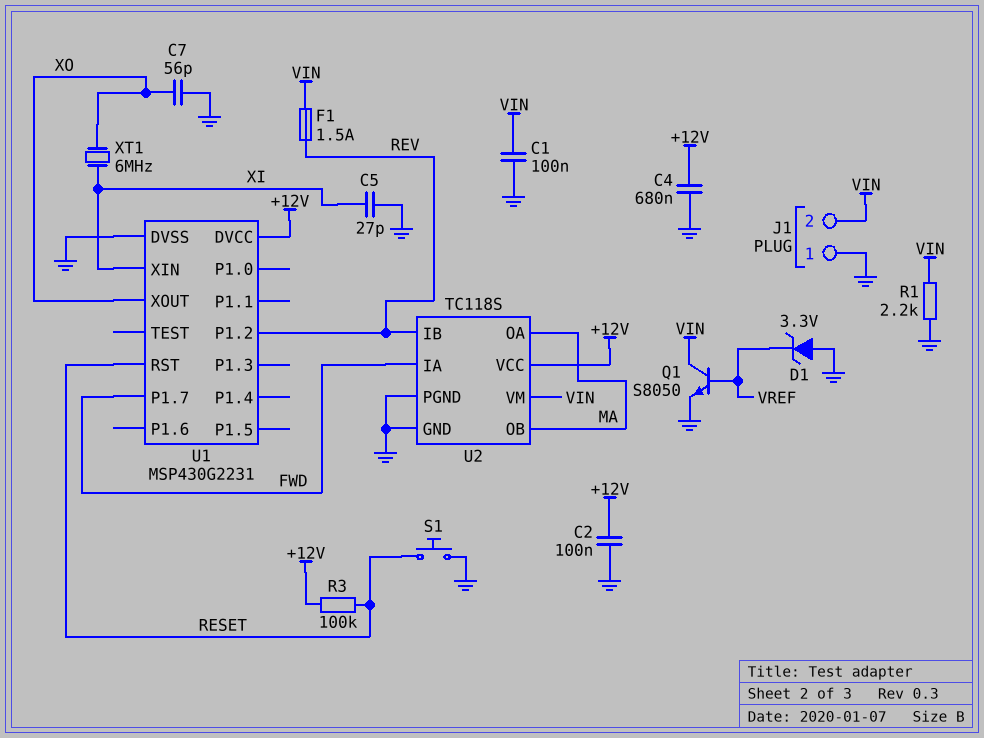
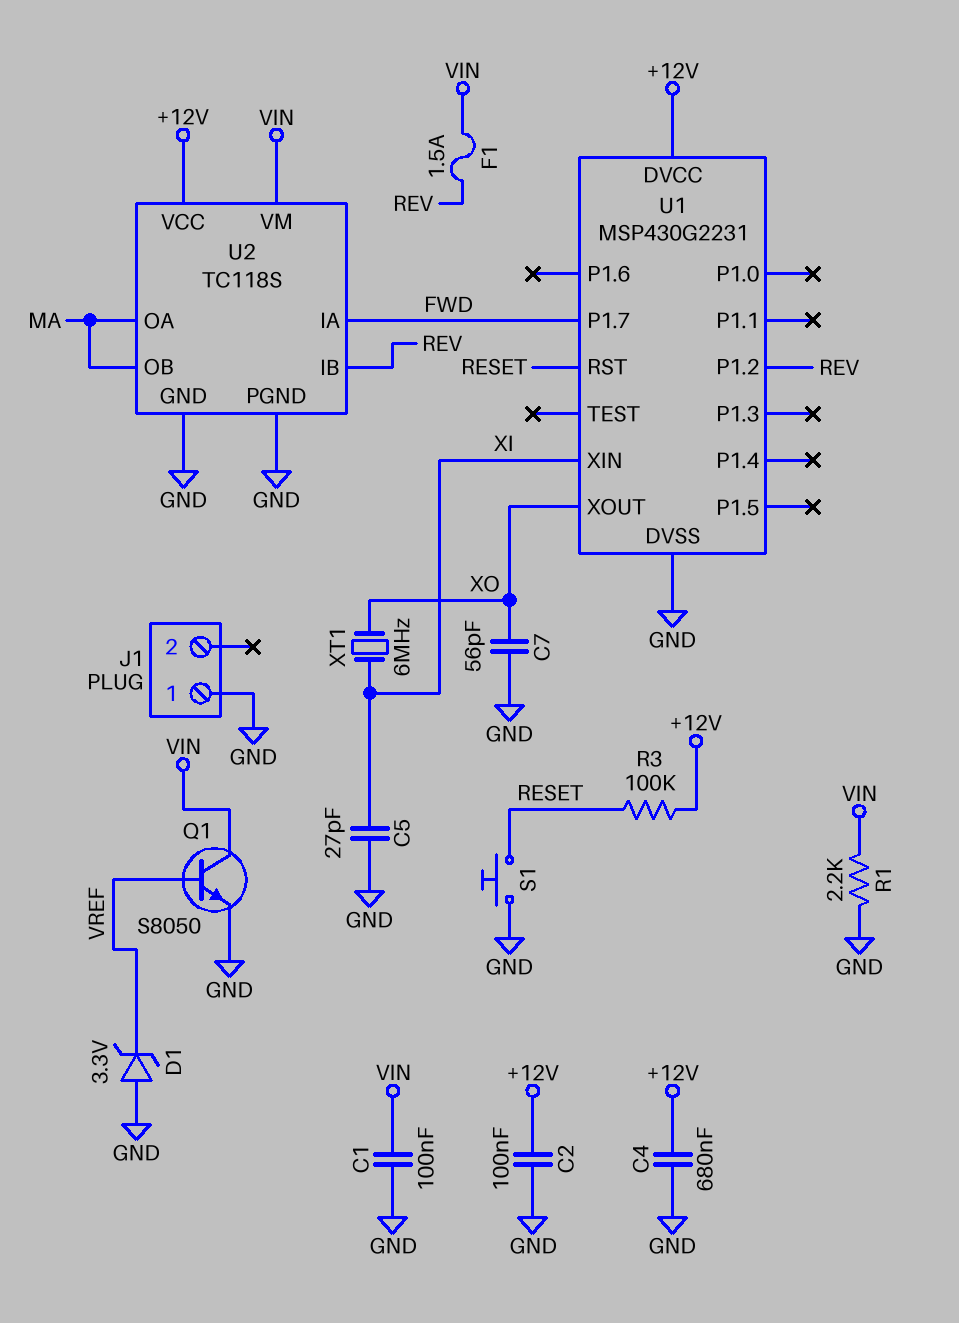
J1 pin 2: VIN -> none

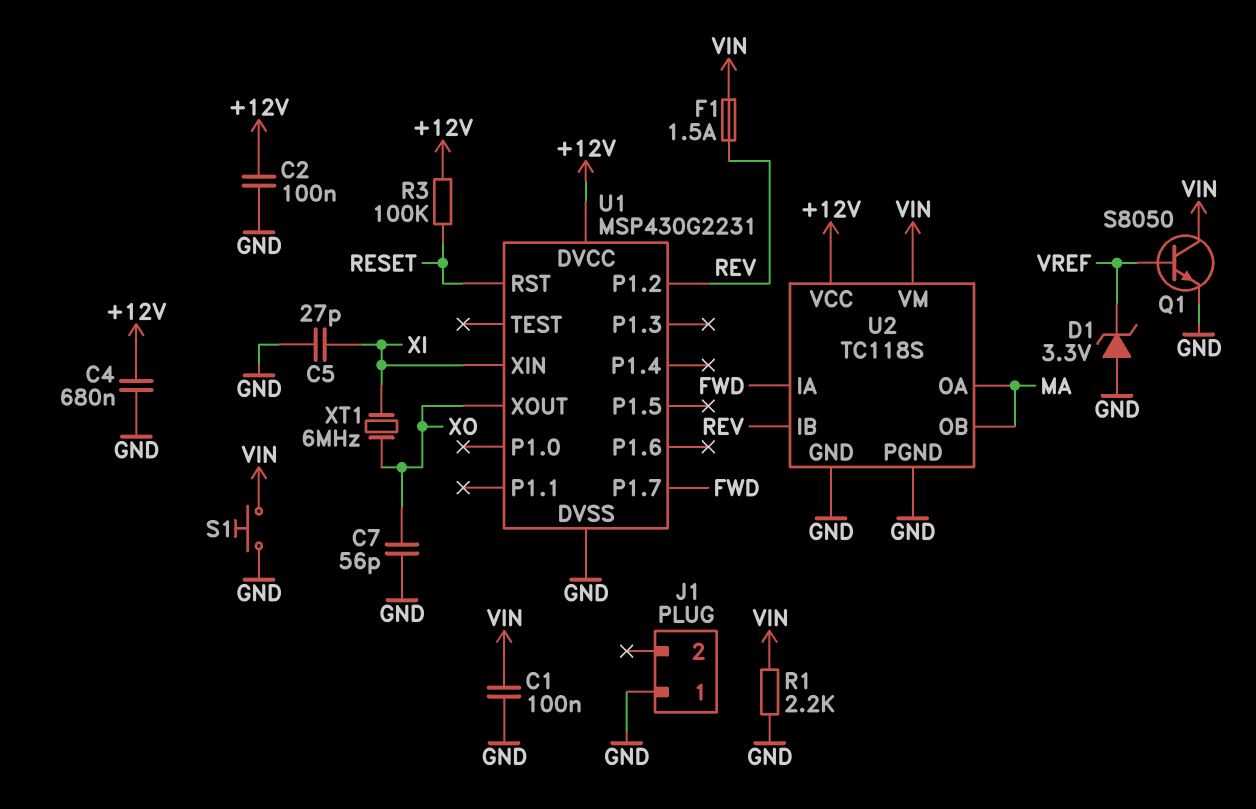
S1: button (GND, RESET) -> button (GND, VIN)

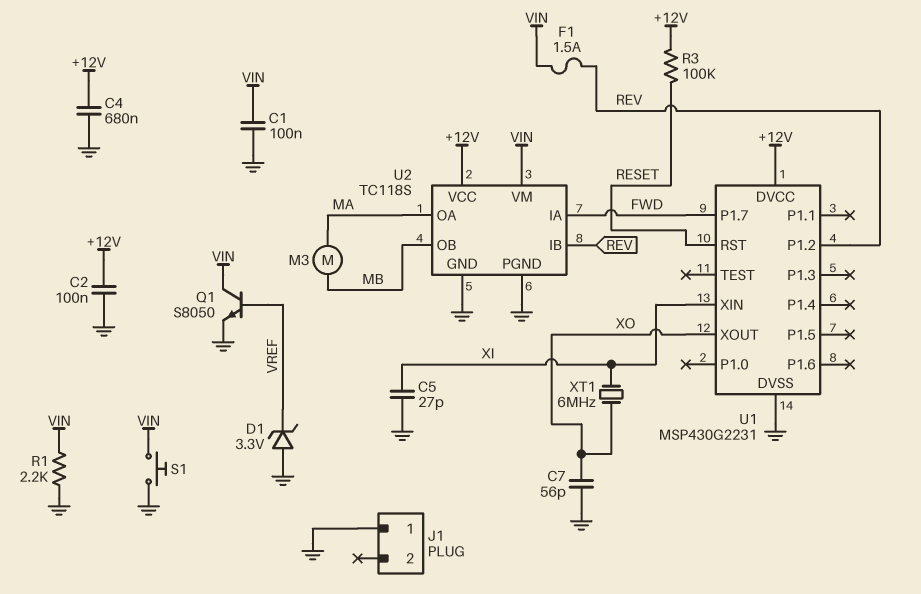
M3: none -> motor (MA, MB)
U2 pin OB: MA -> MB

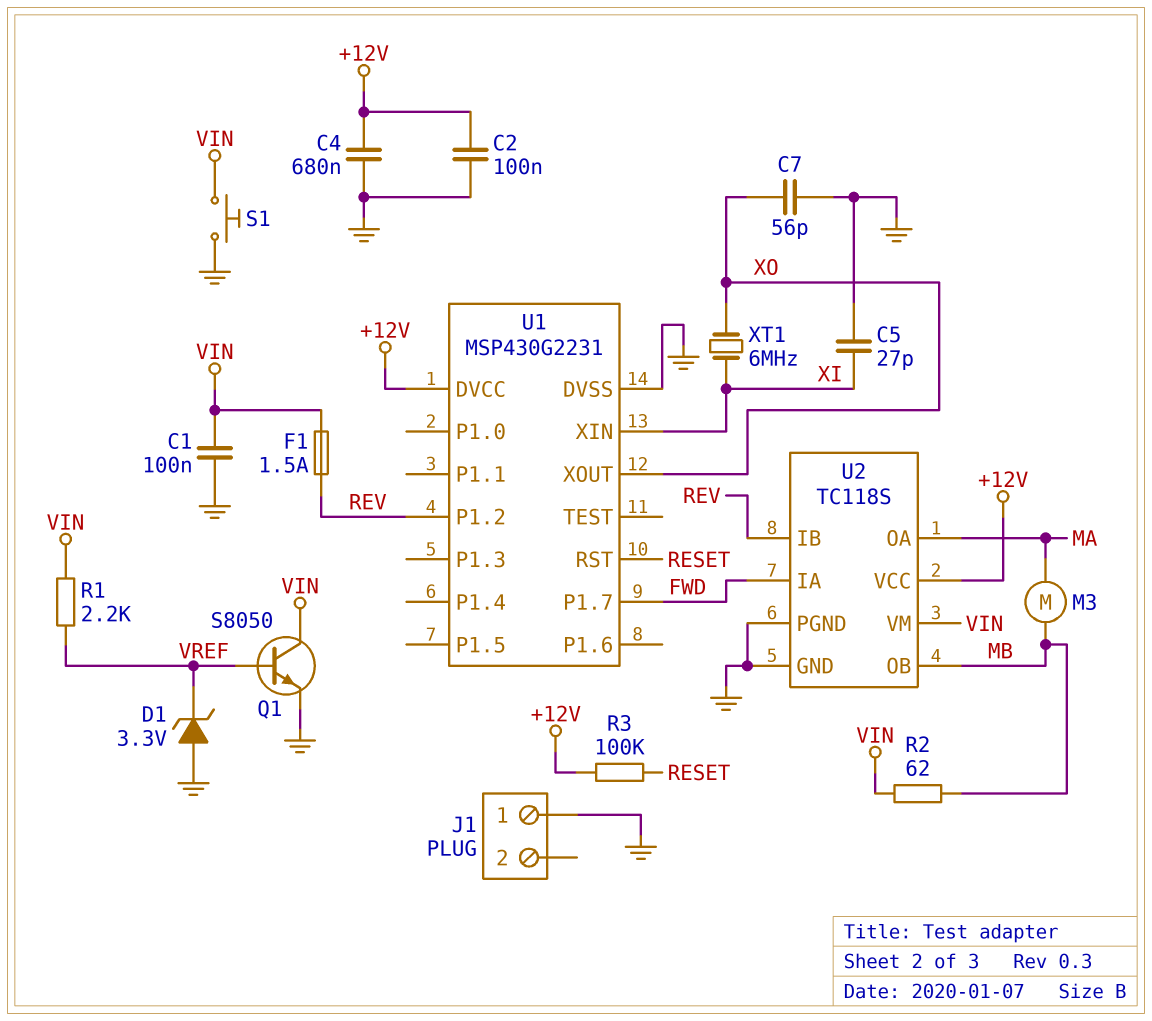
R1: 2.2k (GND, VIN) -> 2.2k (VIN, VREF)
R2: none -> 62 (MB, VIN)

